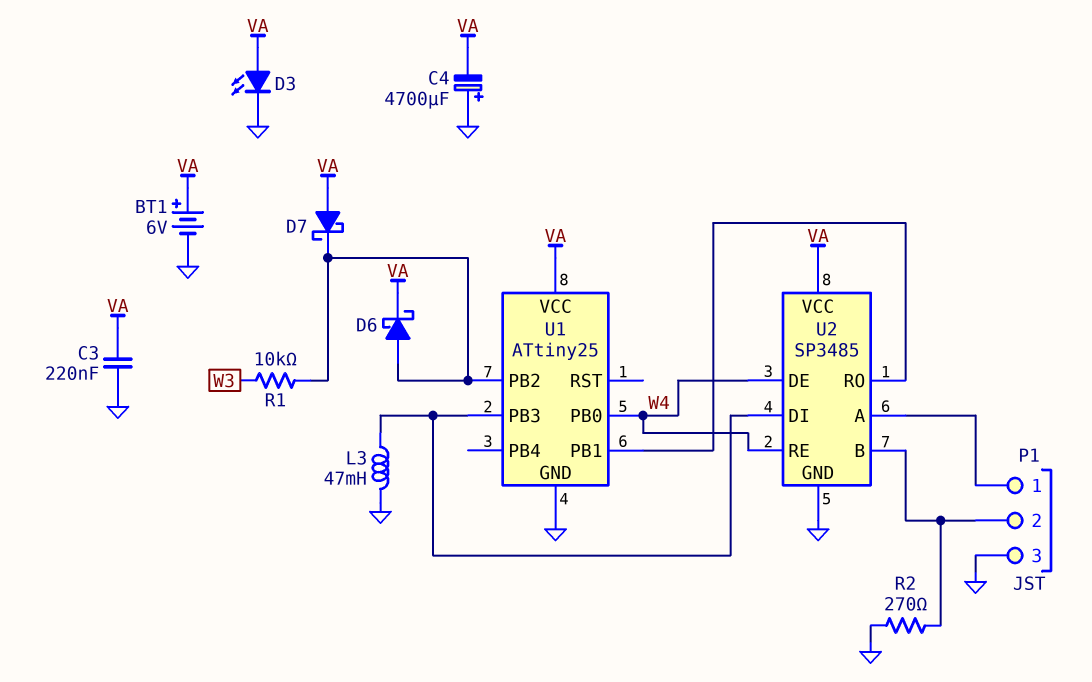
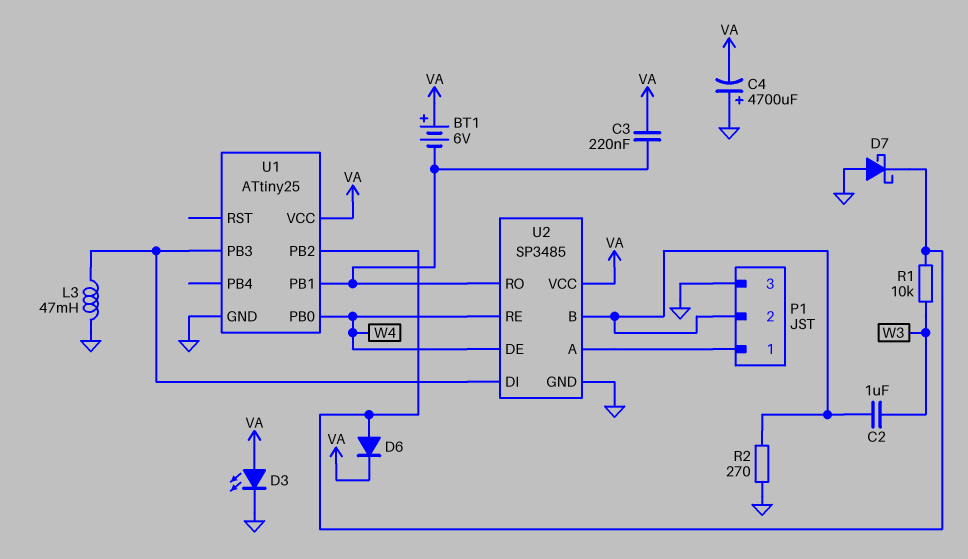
BT1: 6V (plus VA, minus GND) -> 6V (plus VA, minus U1/PB1)
C2: none -> 1uF (P1/2, W3)
C3: 220nF (GND, VA) -> 220nF (U1/PB1, VA)
D6: schottky (A U1/PB2, K VA) -> diode (A U1/PB2, K VA)
D7: schottky (A VA, K U1/PB2) -> schottky (A GND, K U1/PB2)

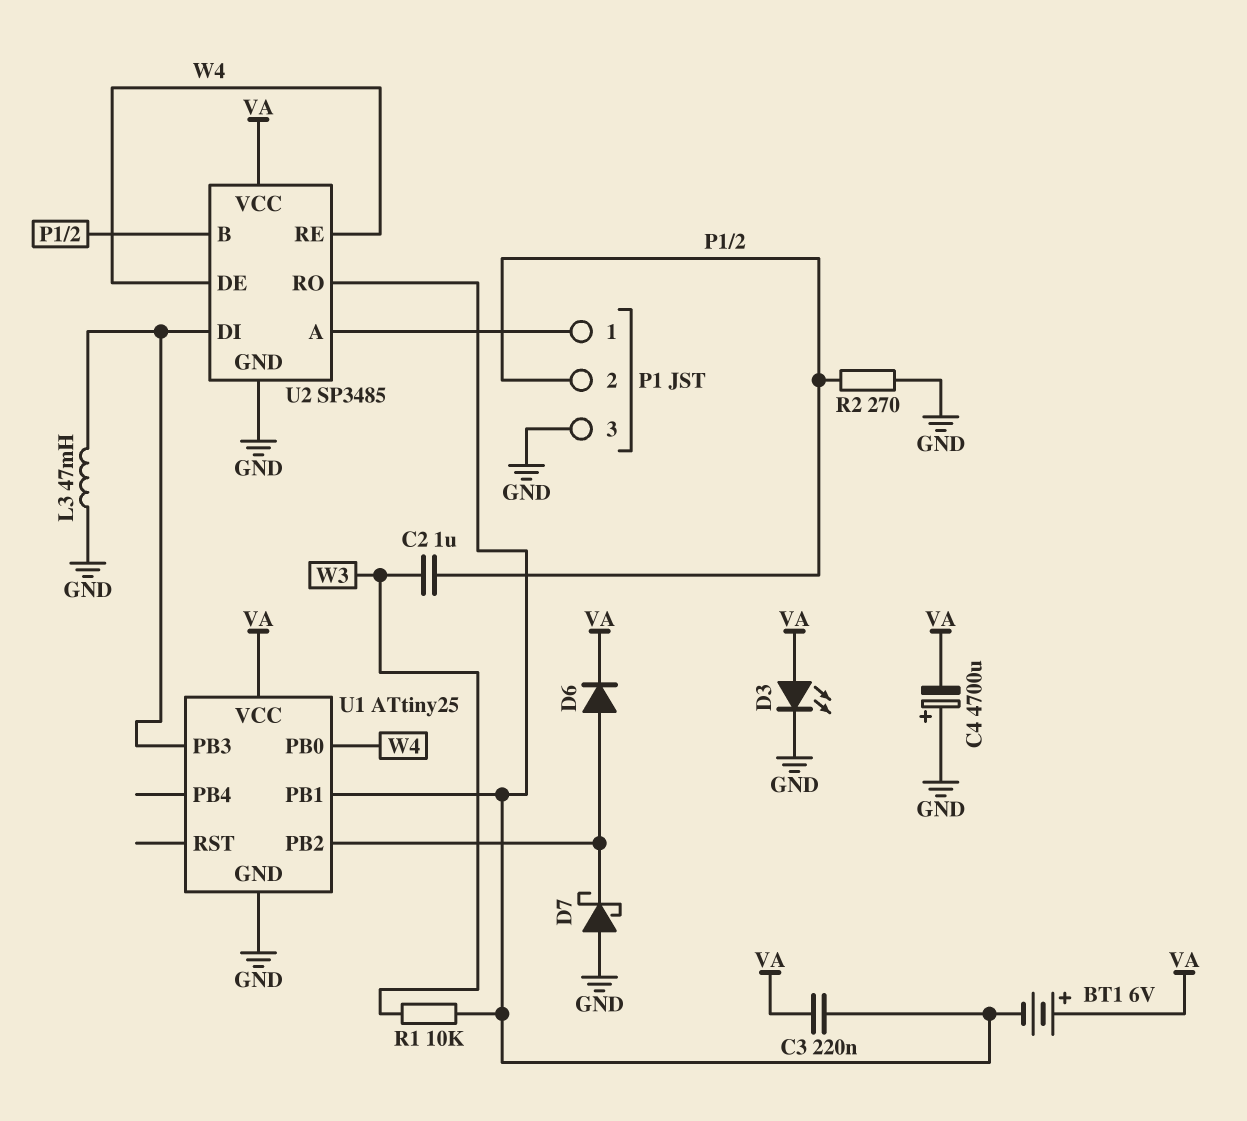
R1: 10k (U1/PB2, W3) -> 10k (U1/PB1, W3)

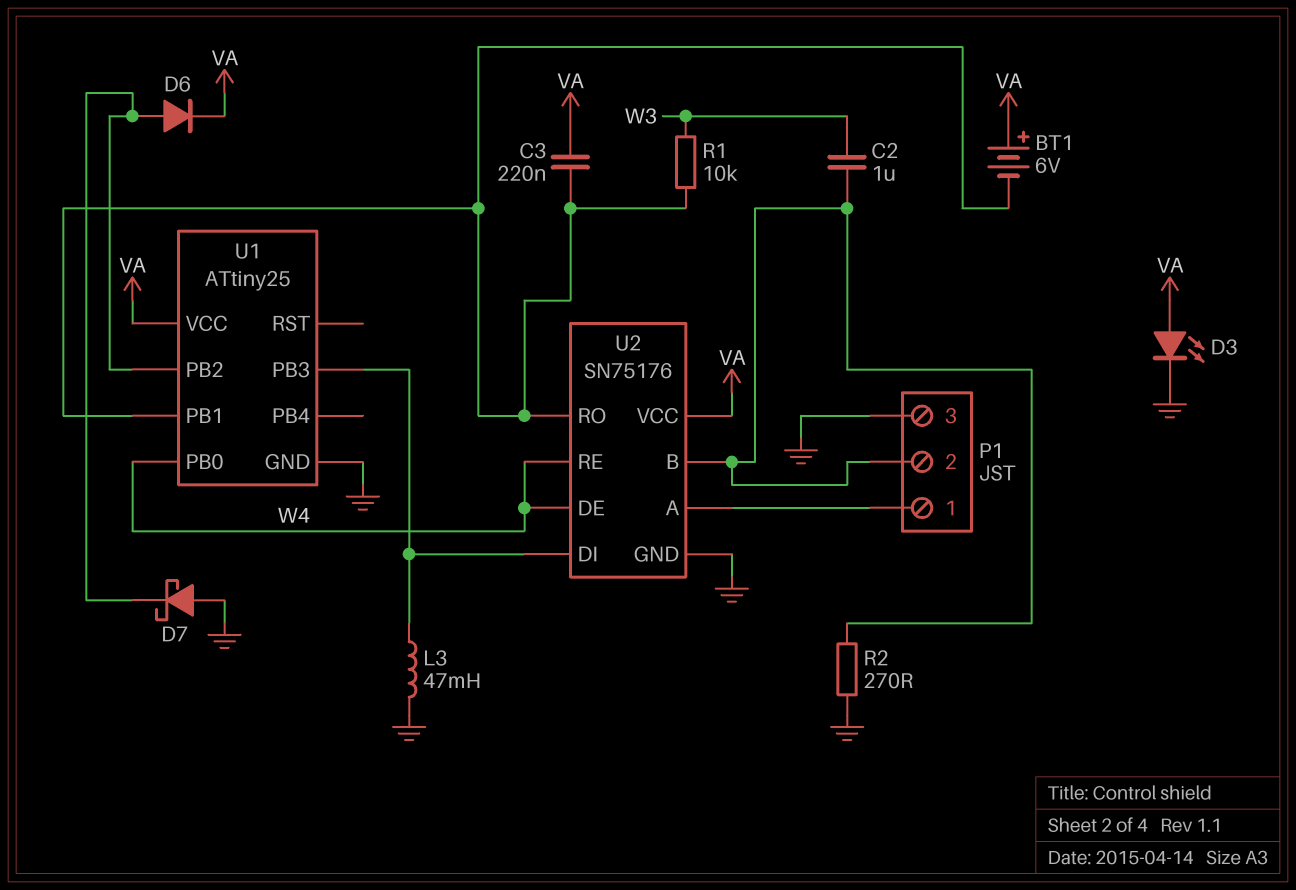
C4: 4700uF (plus GND, minus VA) -> none
U2: SP3485 -> SN75176

